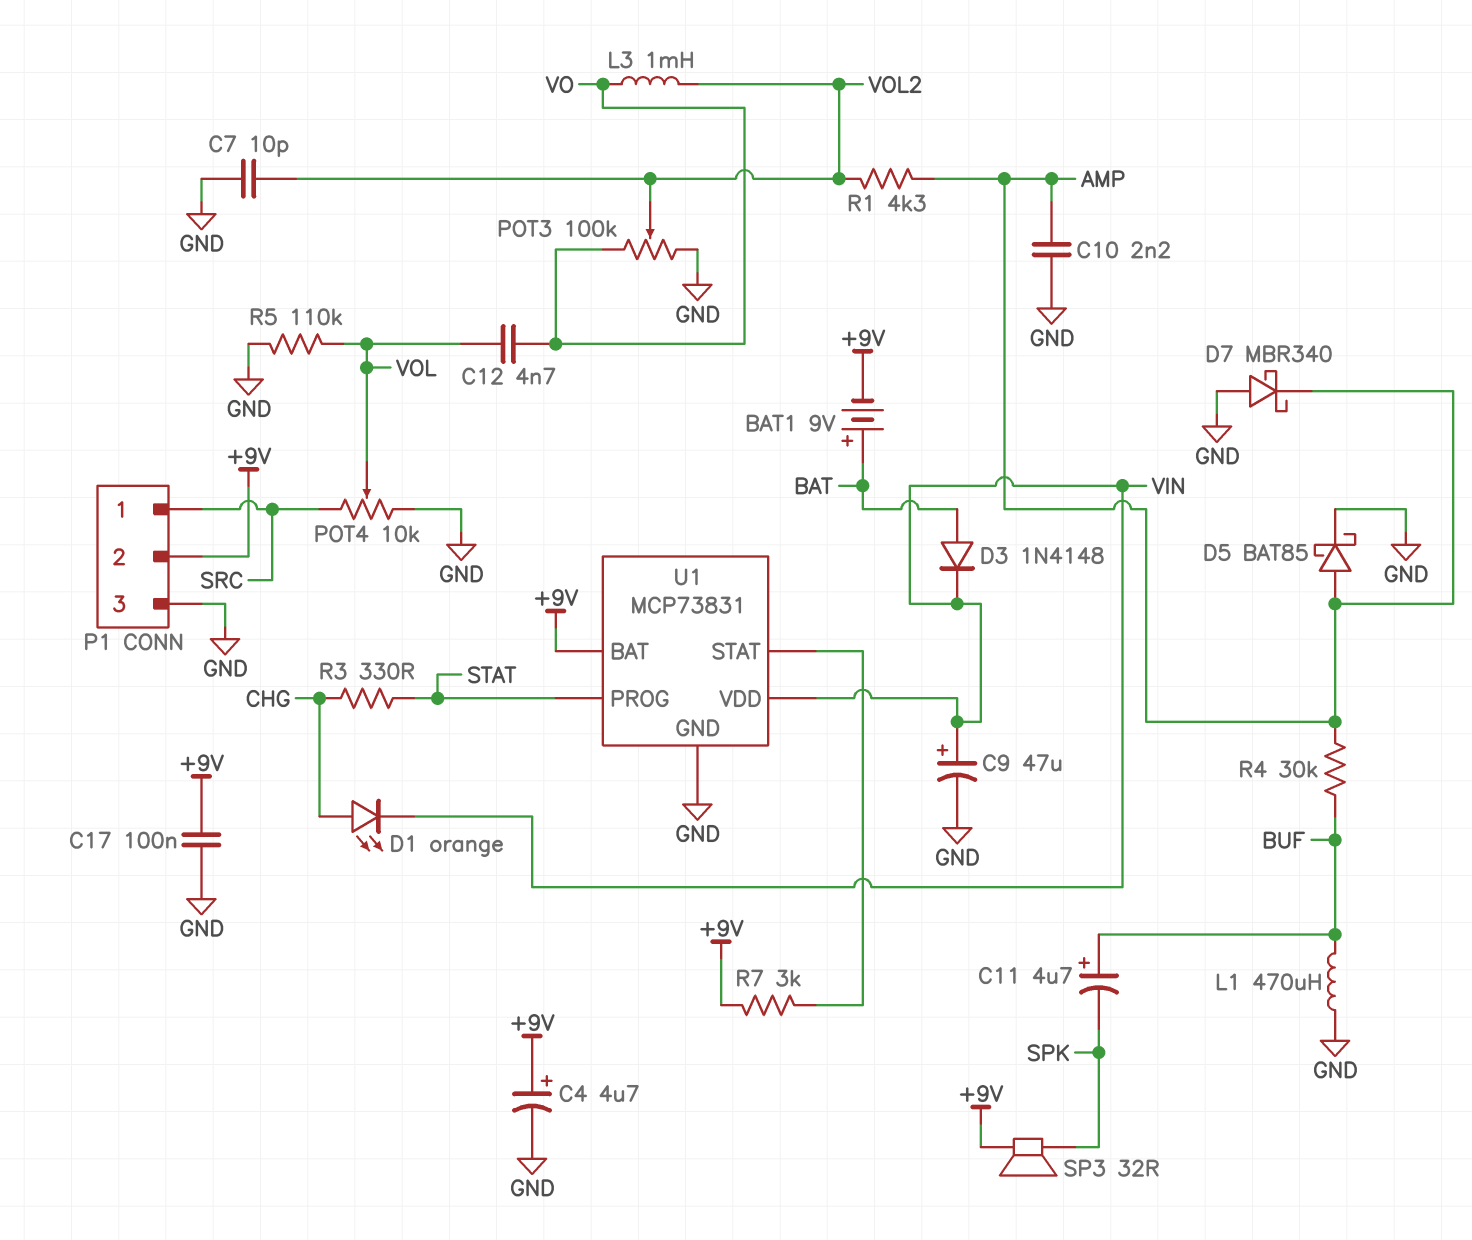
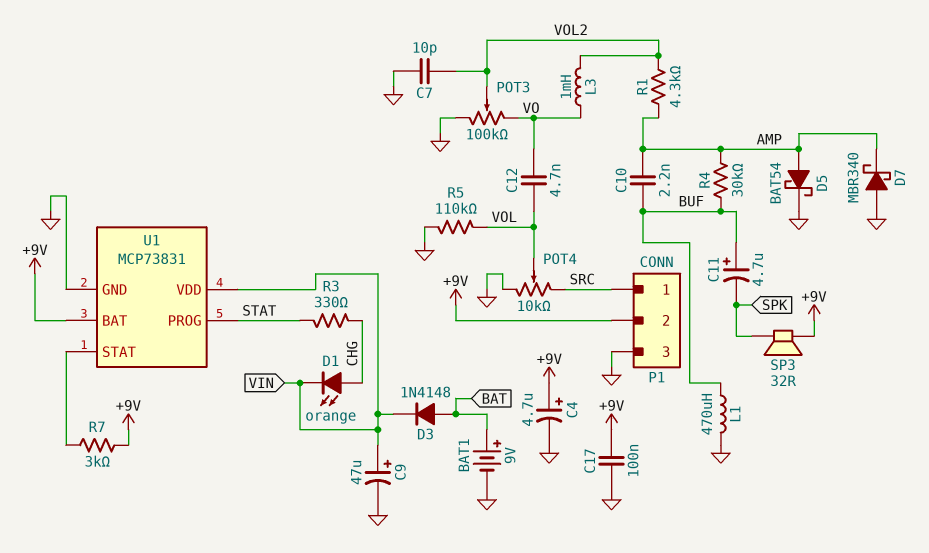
BAT1: 9V (plus BAT, minus +9V) -> 9V (plus BAT, minus GND)
C10: 2.2nF (AMP, GND) -> 2.2nF (AMP, BUF)
D5: schottky BAT85 (A AMP, K GND) -> schottky BAT54 (A AMP, K GND)

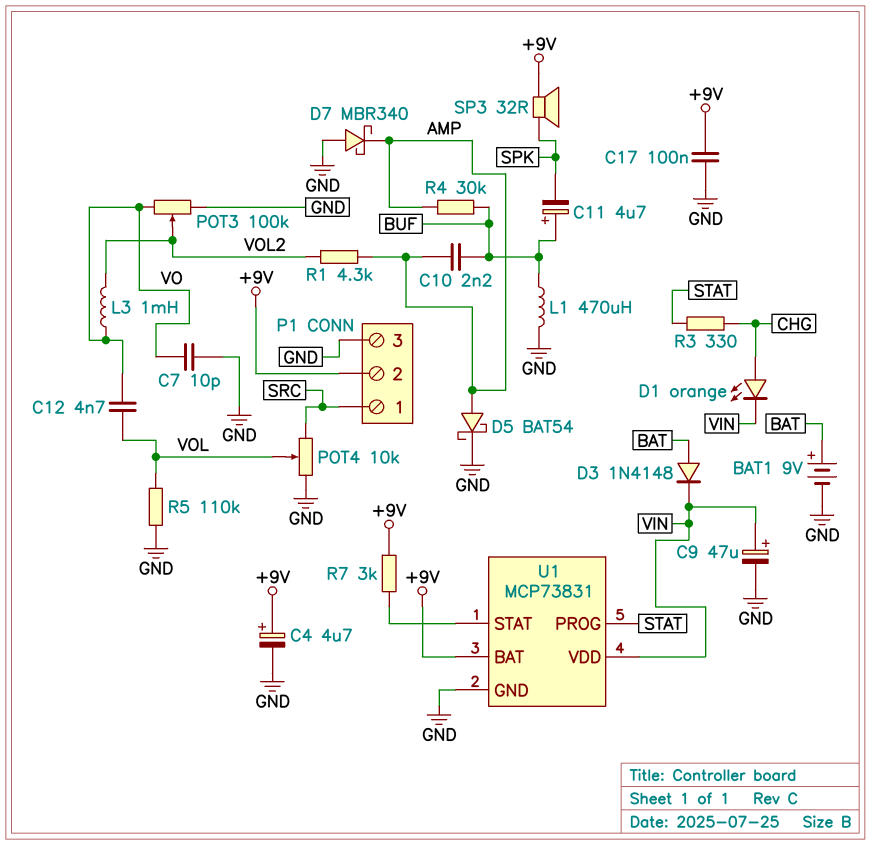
C7: 10pF (GND, VOL2) -> 10pF (GND, VO)

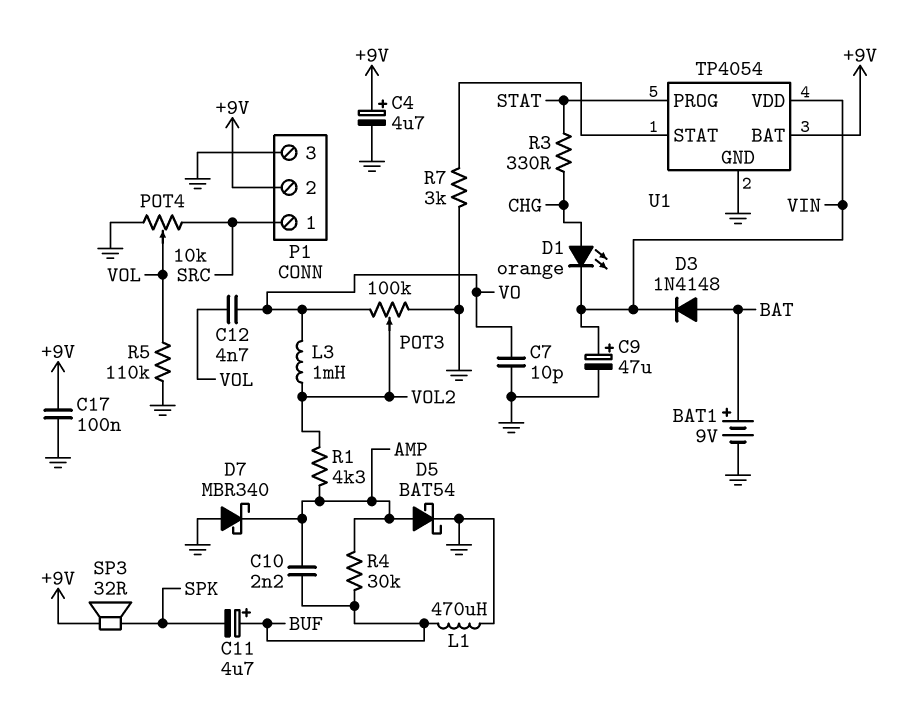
R7: 3k (+9V, U1/STAT) -> 3k (GND, U1/STAT)
U1: MCP73831 -> TP4054

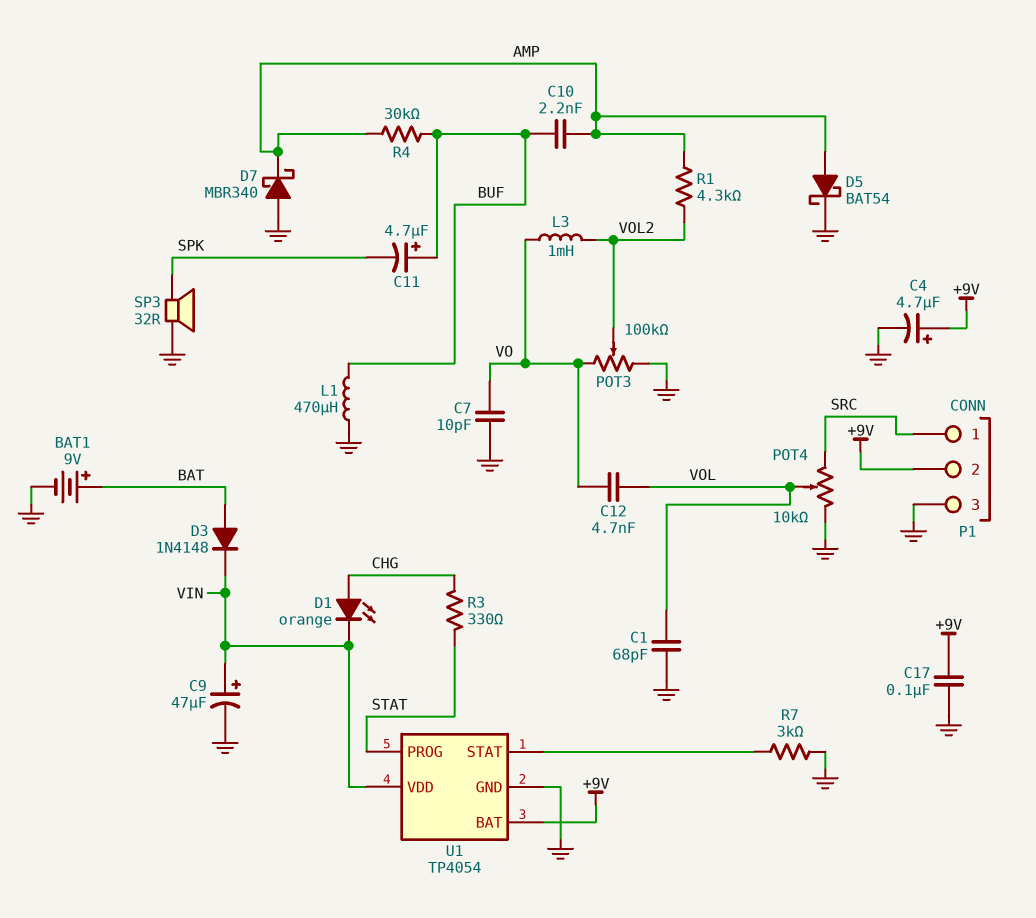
C1: none -> 68pF (GND, VOL)
R5: 110k (GND, VOL) -> none
SP3: speaker 32R (+9V, SPK) -> speaker 32R (GND, SPK)

